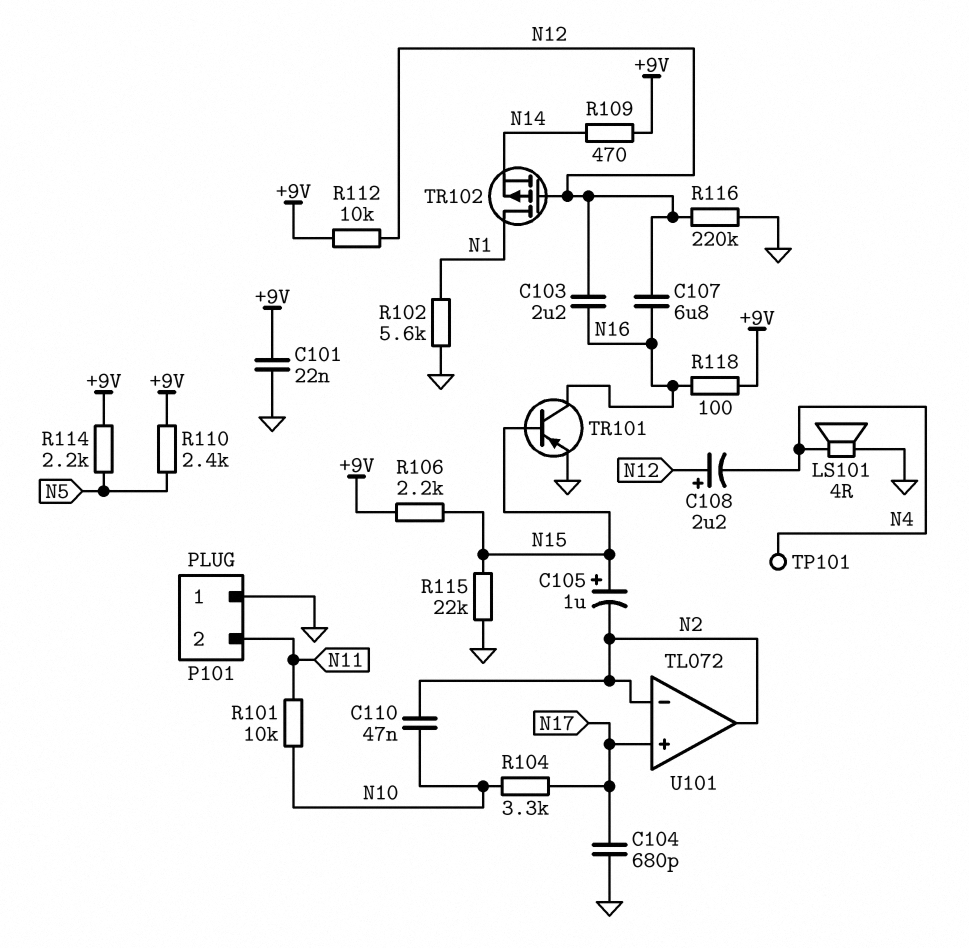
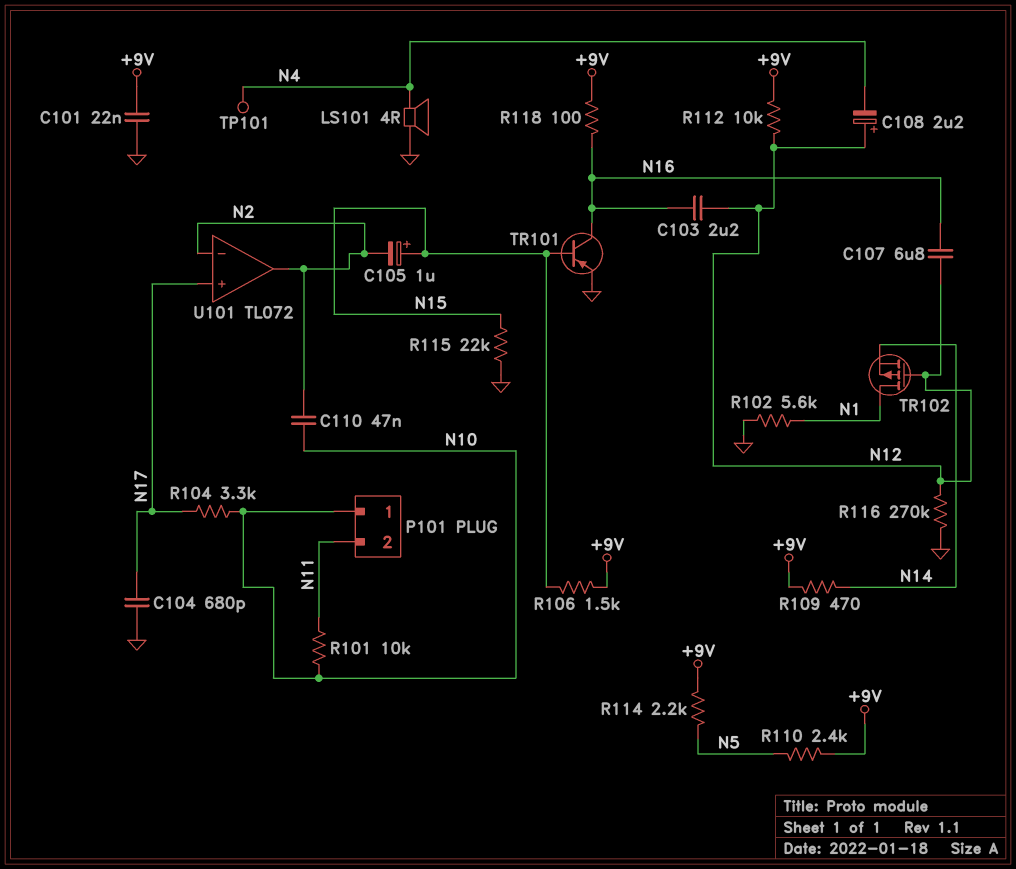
P101 pin 1: GND -> N10
R106: 2.2k (+9V, N15) -> 1.5k (+9V, N15)
R116: 220k (GND, N12) -> 270k (GND, N12)

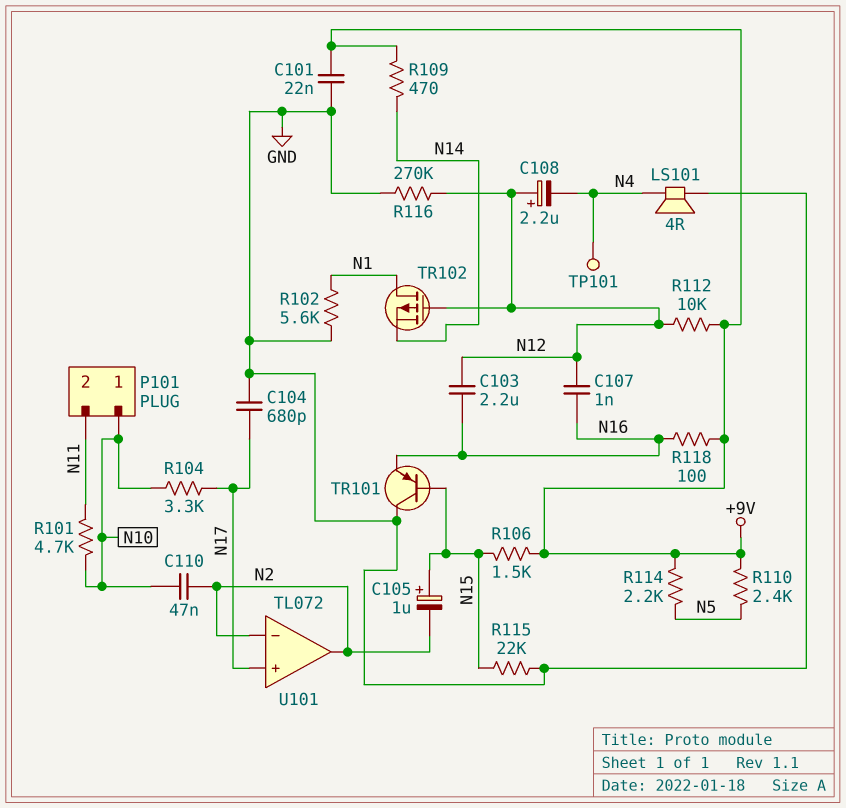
C107: 6.8uF (N12, N16) -> 1nF (N12, N16)
R101: 10k (N10, N11) -> 4.7k (N10, N11)
TR101: PNP (B N15, C N16, E GND) -> PNP (B N15, C GND, E N16)

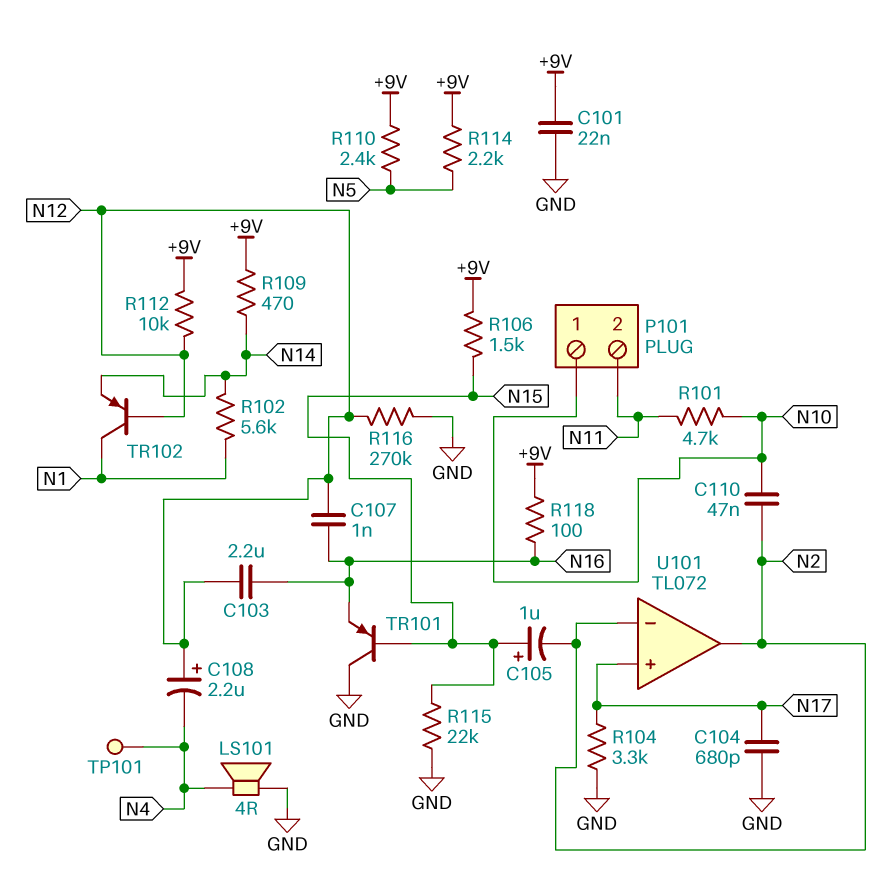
R102: 5.6k (GND, N1) -> 5.6k (N1, N14)
R104: 3.3k (N10, N17) -> 3.3k (GND, N17)
TR102: PMOS (G N12, D N1, S N14) -> PNP (B N12, C N1, E N14)

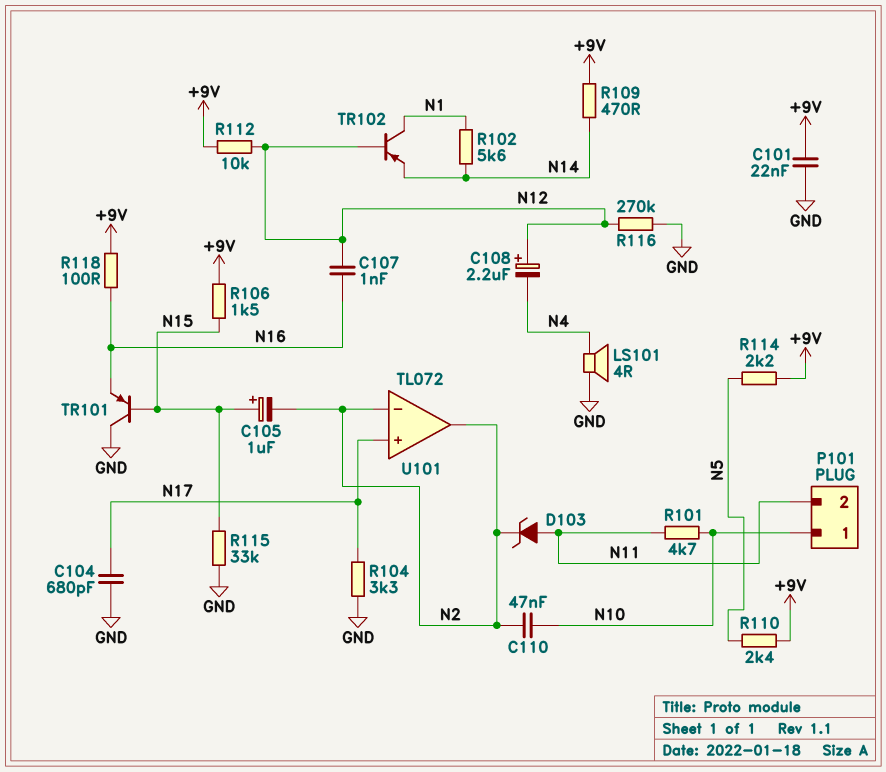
C103: 2.2uF (N12, N16) -> none
D103: none -> zener (A N11, K N2)
R115: 22k (GND, N15) -> 33k (GND, N15)
TP101: test point (N4) -> none

